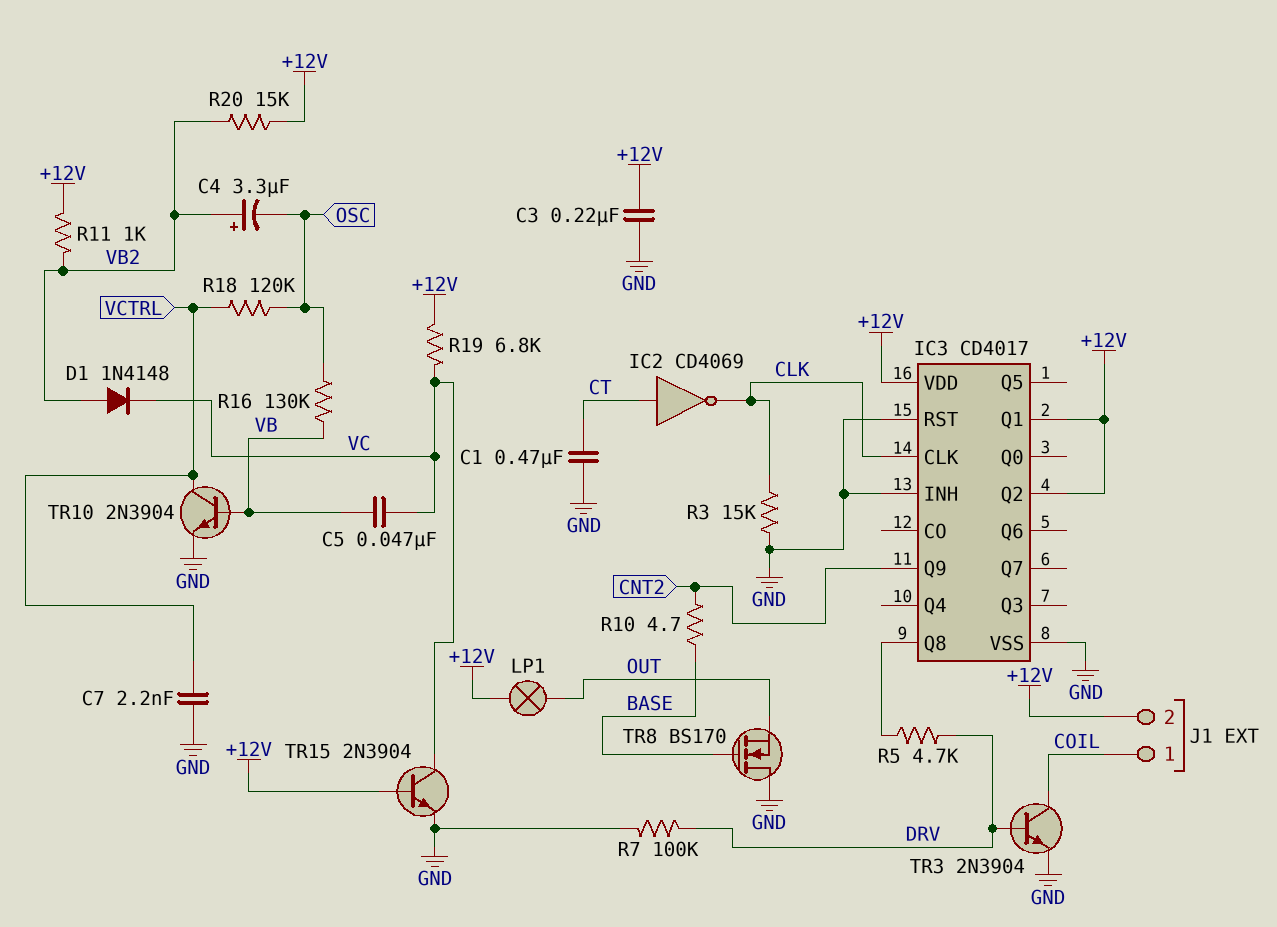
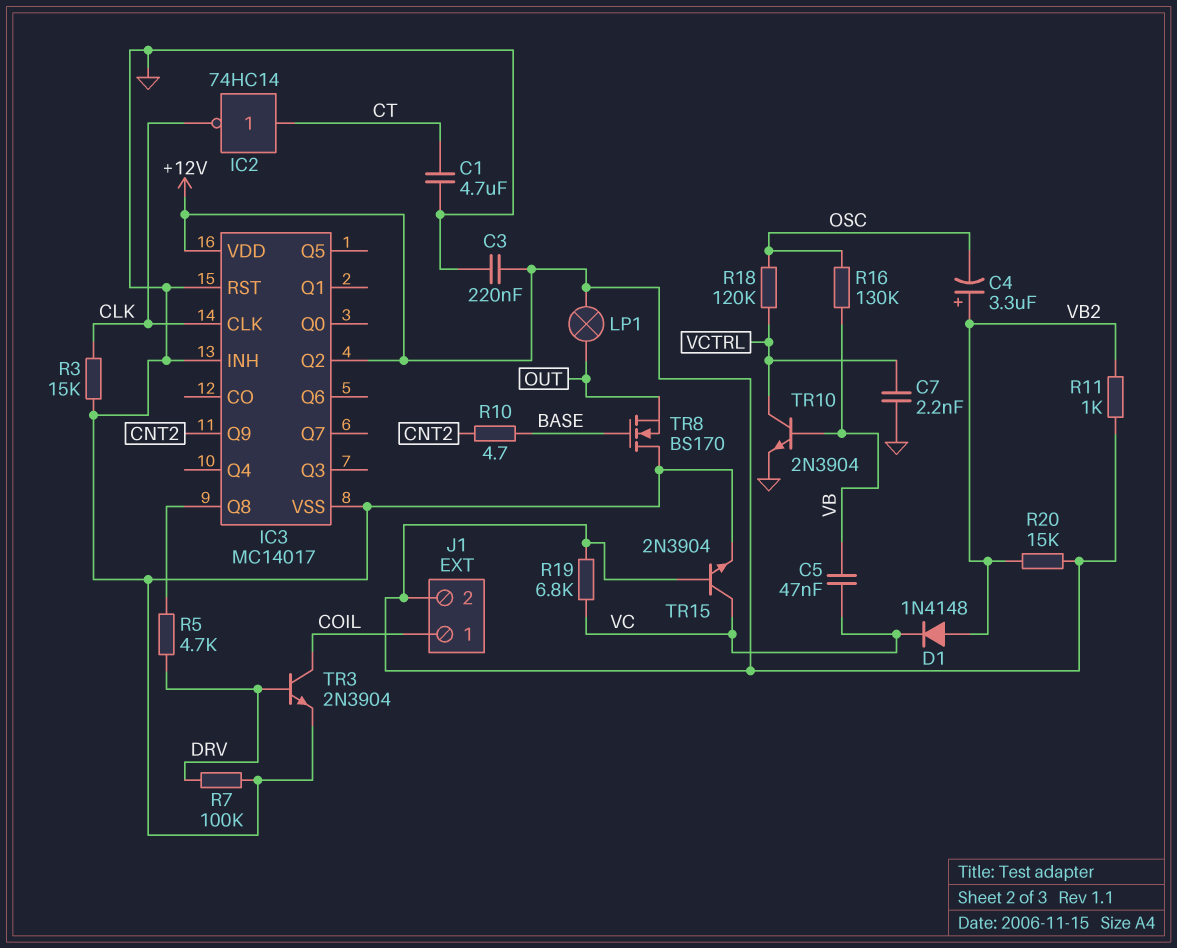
C1: 470nF (CT, GND) -> 4.7uF (CT, GND)
IC2: NOT CD4069 (in CT, out CLK) -> NOT 74HC14 (in CT, out CLK)
IC3: CD4017 -> MC14017
IC3 pin Q1: +12V -> none

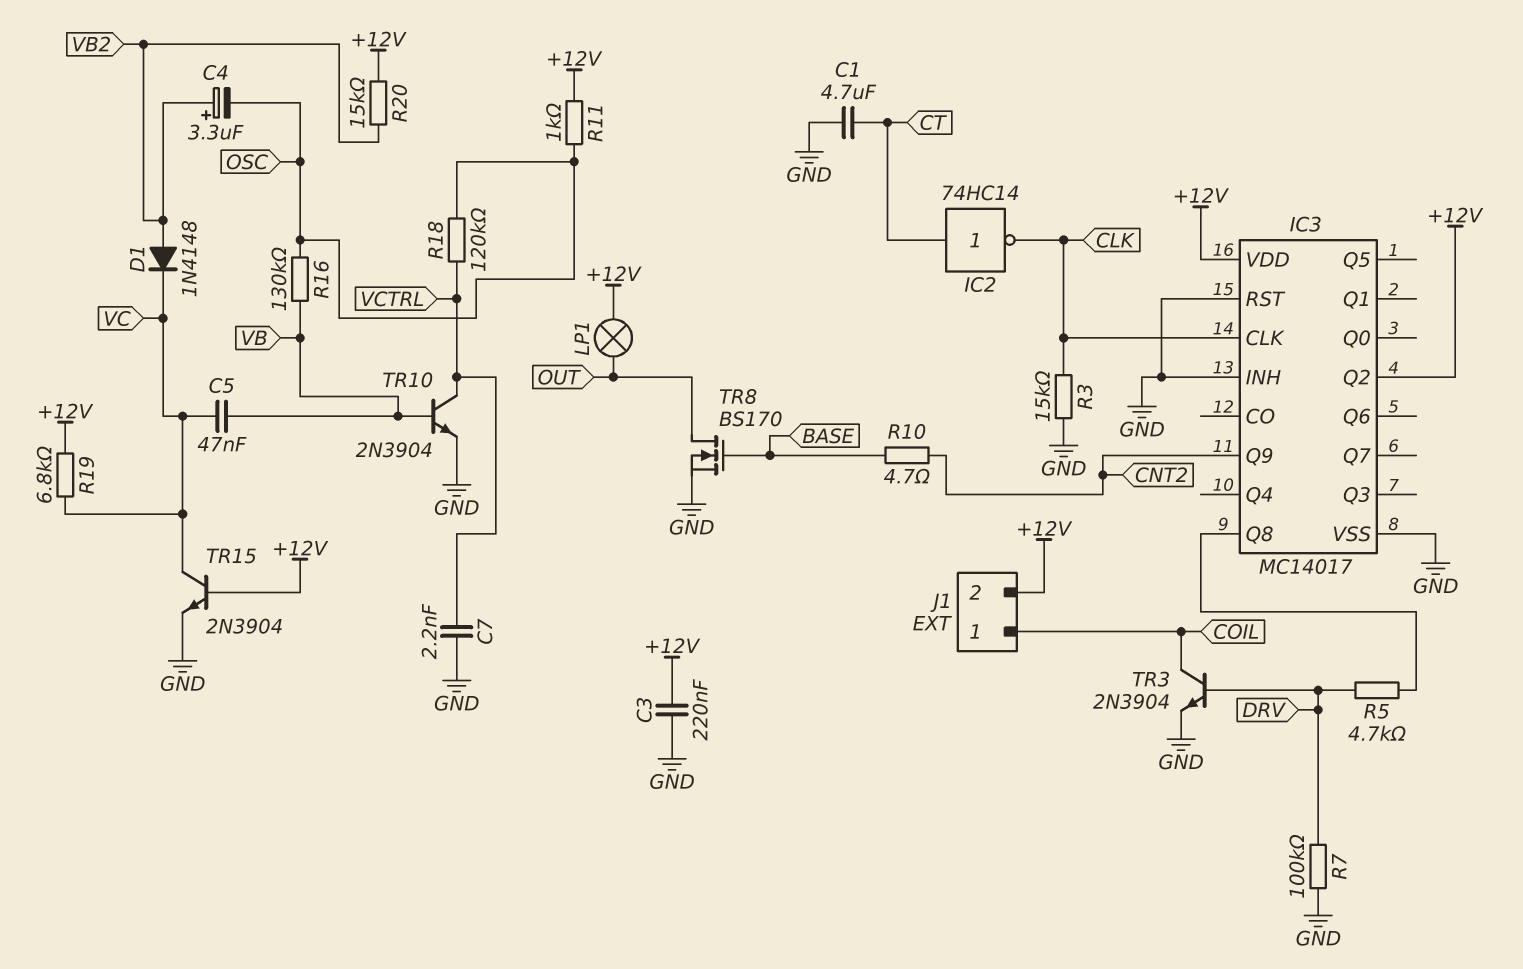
R11: 1k (+12V, VB2) -> 1k (+12V, OSC)
TR8: NMOS BS170 (G BASE, D GND, S OUT) -> NMOS BS170 (G BASE, D OUT, S GND)

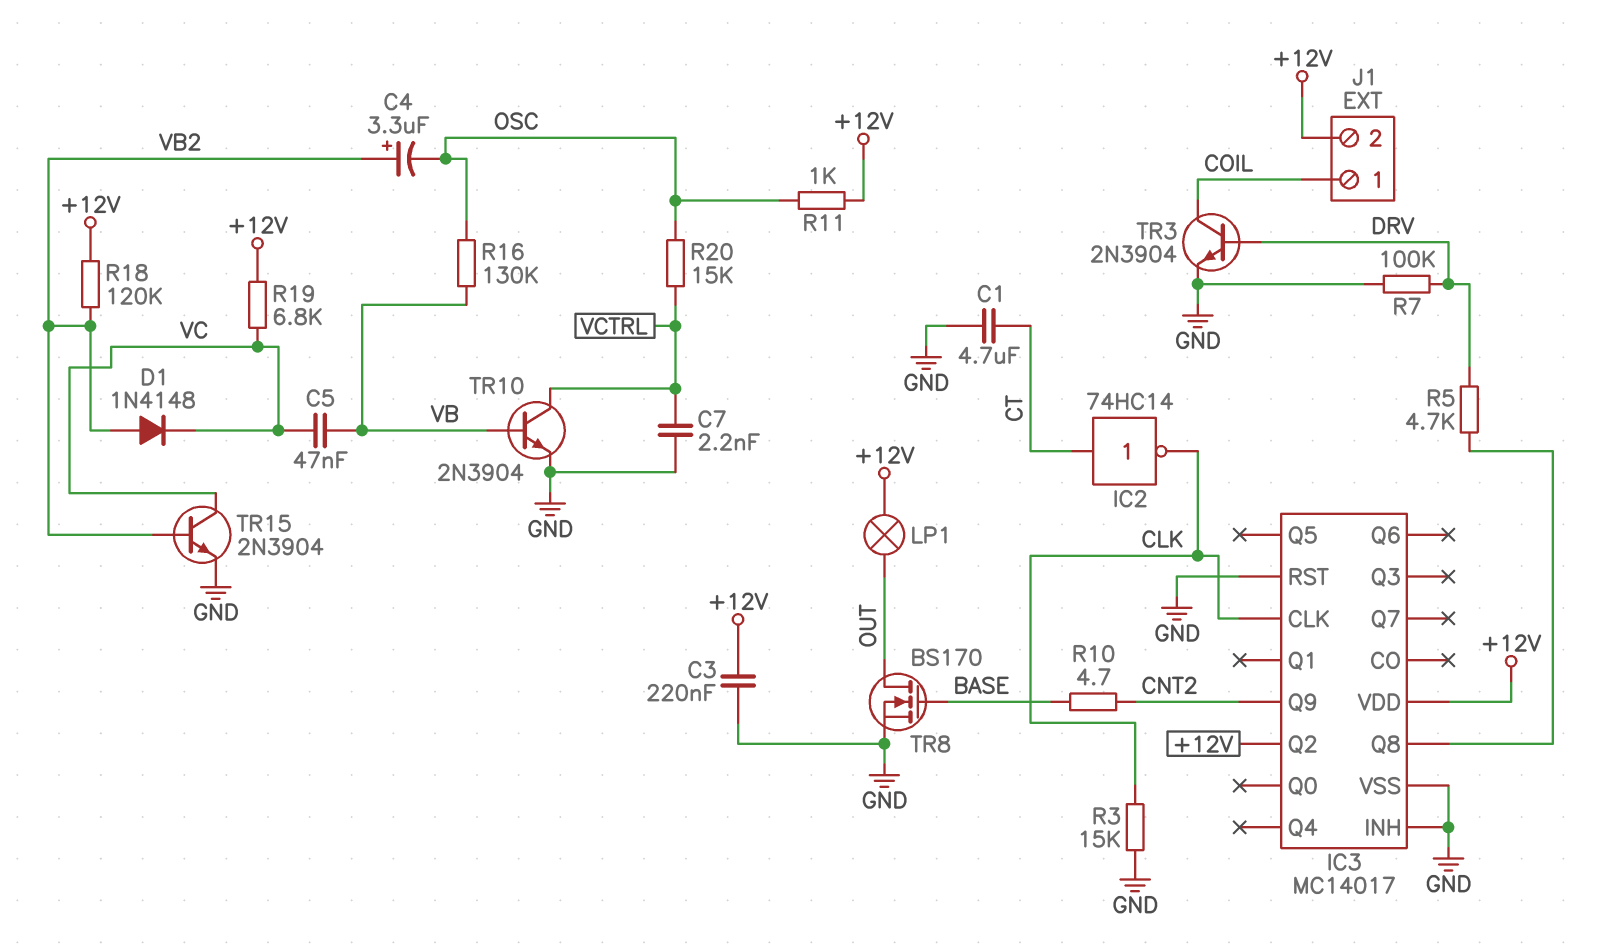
R18: 120k (OSC, VCTRL) -> 120k (+12V, VB2)
R20: 15k (+12V, VB2) -> 15k (OSC, VCTRL)
TR15: NPN 2N3904 (B +12V, C VC, E GND) -> NPN 2N3904 (B VB2, C VC, E GND)

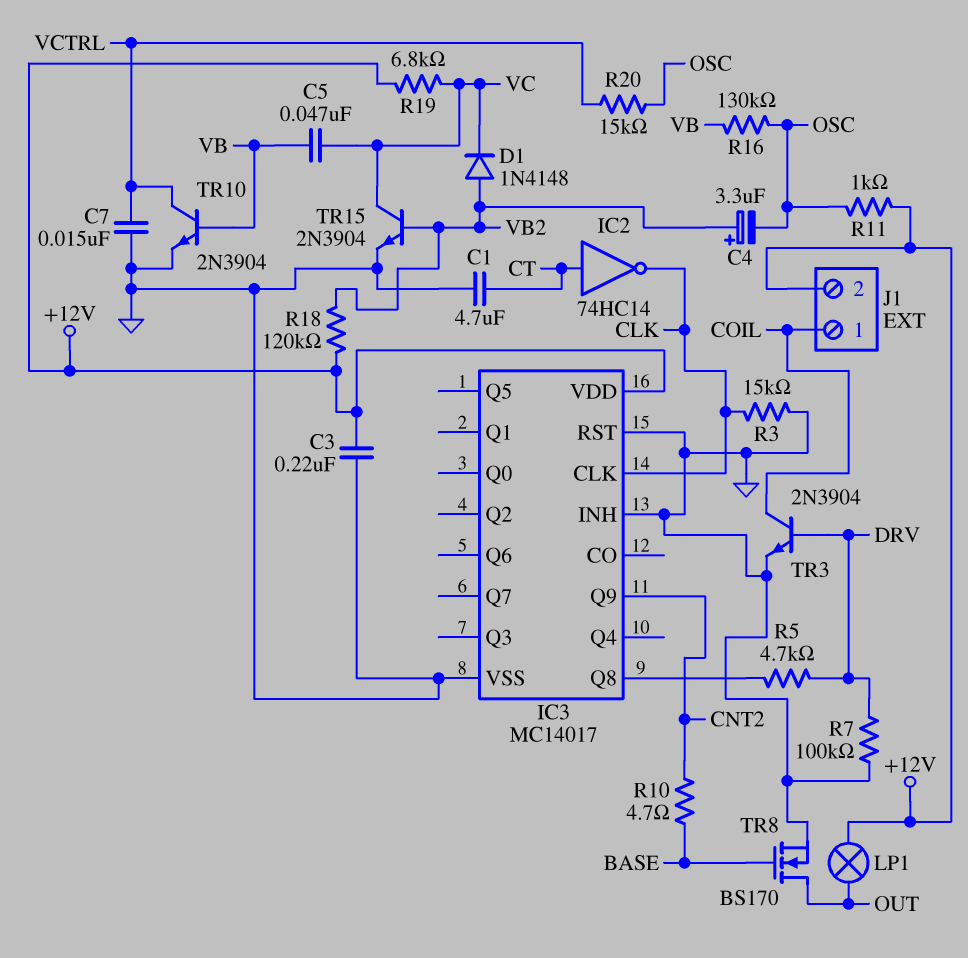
C7: 2.2nF (GND, VCTRL) -> 15nF (GND, VCTRL)
IC3 pin Q2: +12V -> none

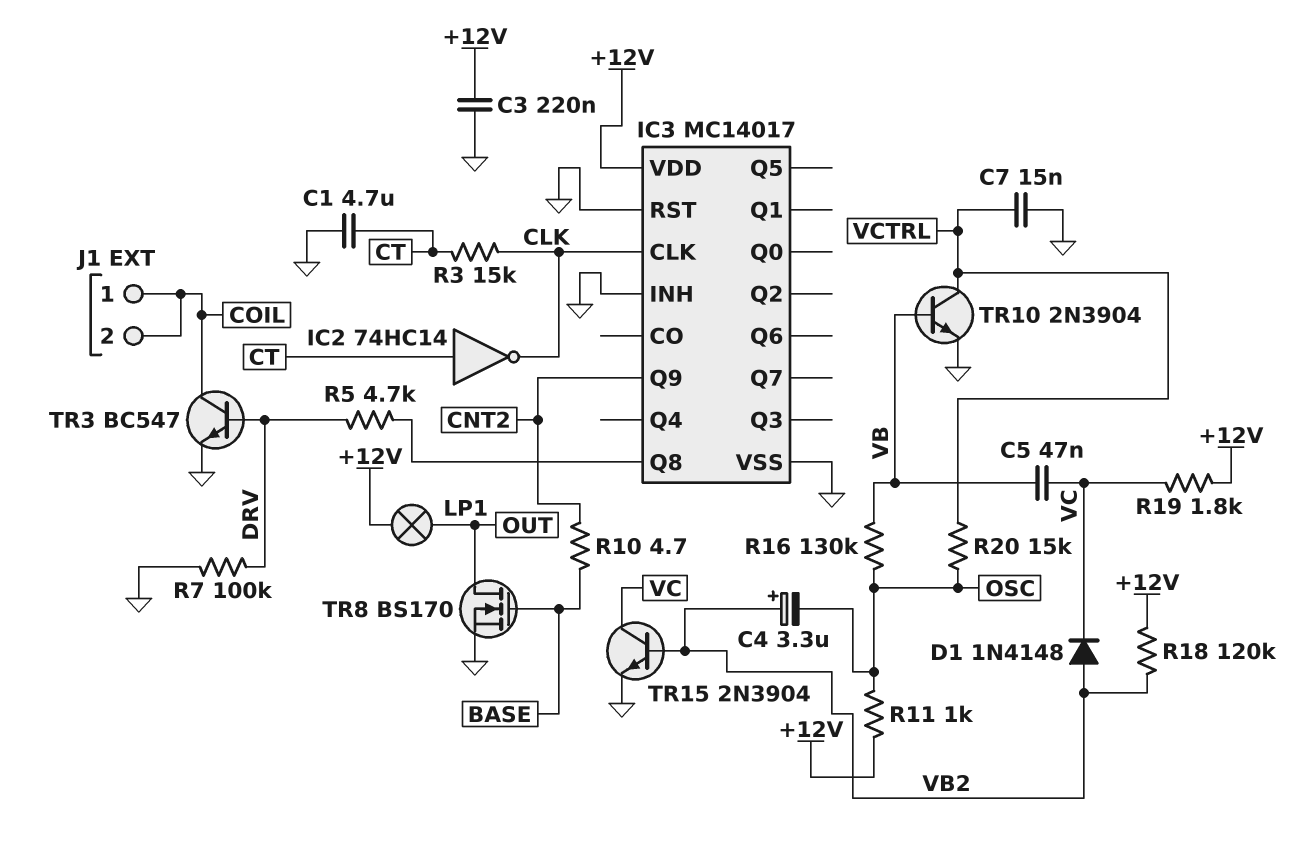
J1 pin 2: +12V -> COIL
R3: 15k (CLK, GND) -> 15k (CLK, CT)
R19: 6.8k (+12V, VC) -> 1.8k (+12V, VC)
TR3: NPN 2N3904 (B DRV, C COIL, E GND) -> NPN BC547 (B DRV, C COIL, E GND)

